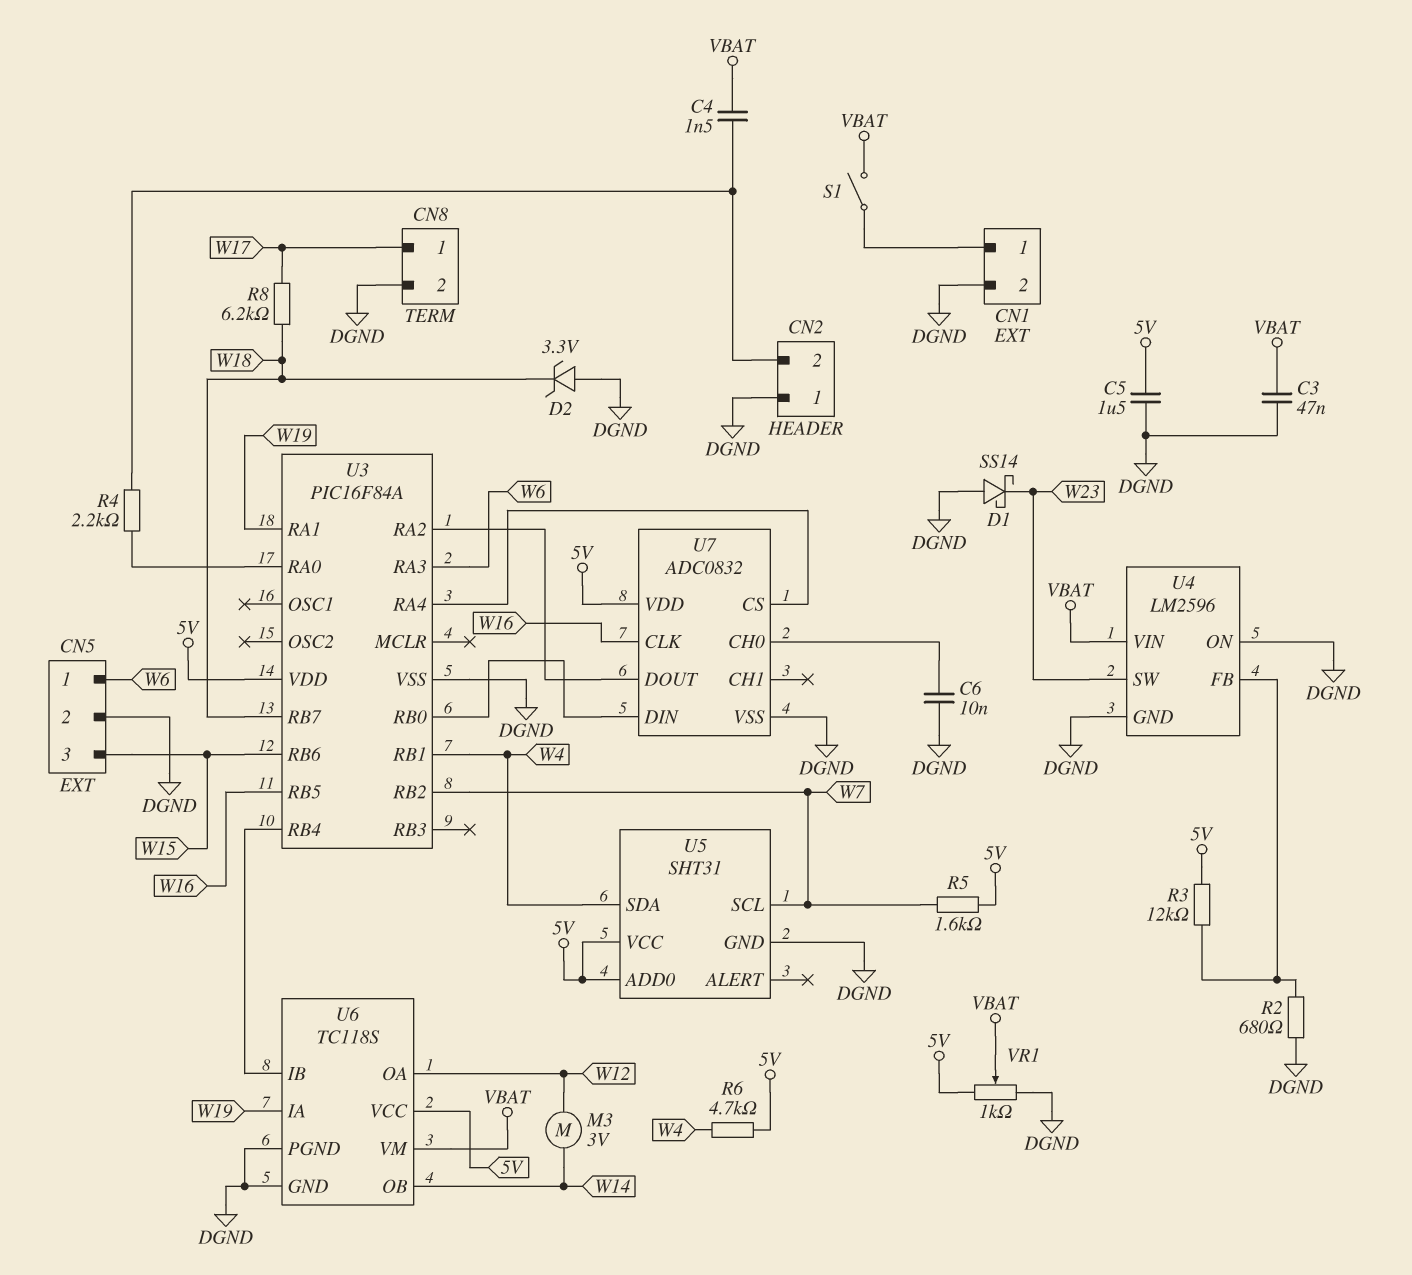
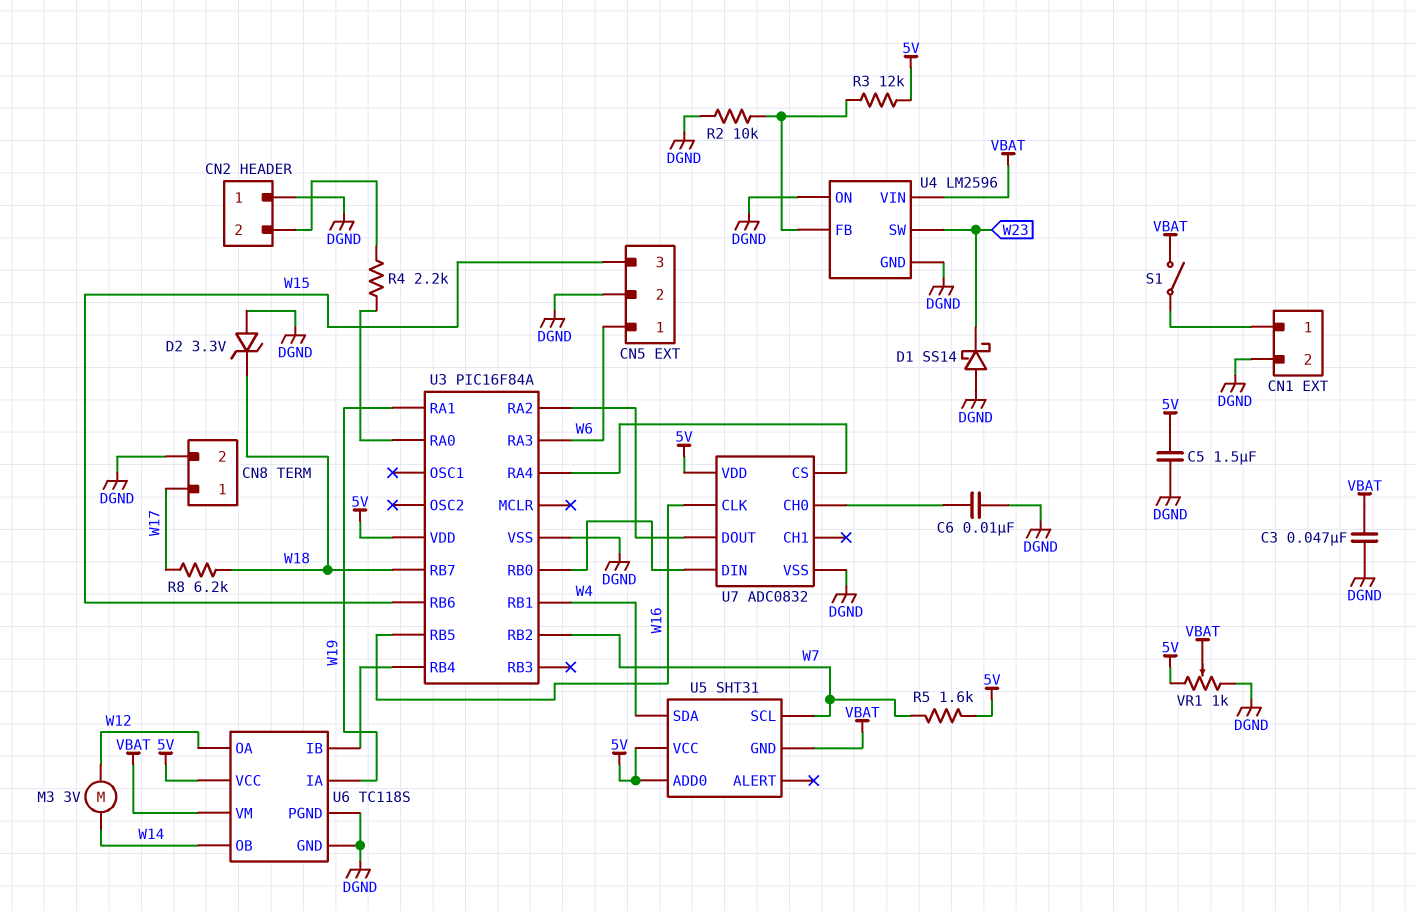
C4: 1.5nF (CN2/2, VBAT) -> none
R2: 680 (DGND, U4/FB) -> 10k (DGND, U4/FB)
R6: 4.7k (5V, W4) -> none
U5 pin GND: DGND -> VBAT

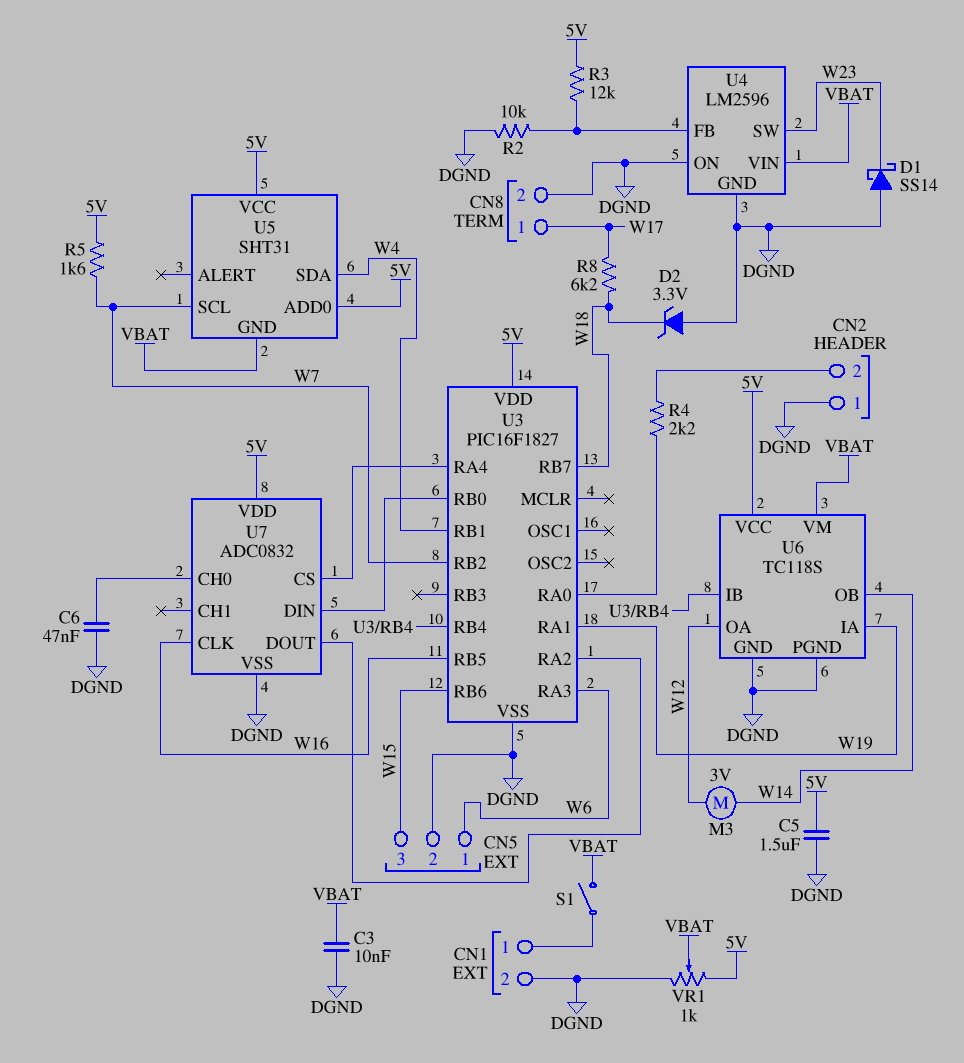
C3: 47nF (DGND, VBAT) -> 10nF (DGND, VBAT)
C6: 10nF (DGND, U7/CH0) -> 47nF (DGND, U7/CH0)
U3: PIC16F84A -> PIC16F1827

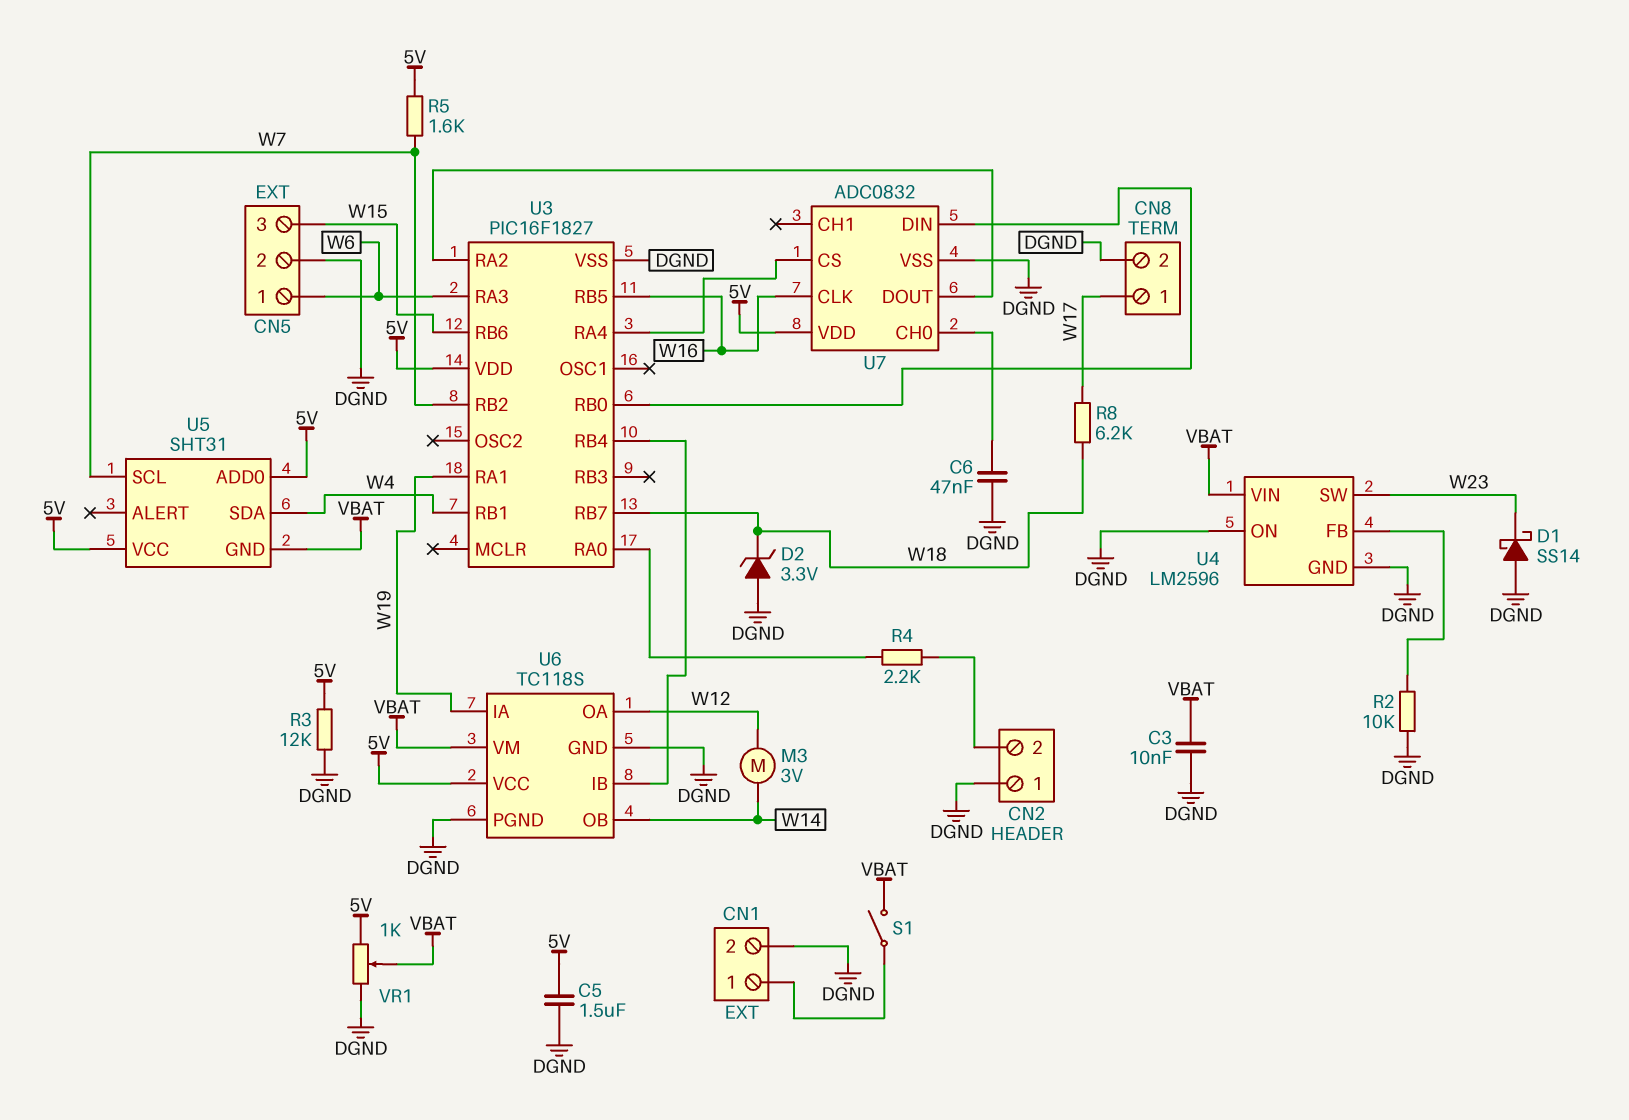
R3: 12k (5V, U4/FB) -> 12k (5V, DGND)

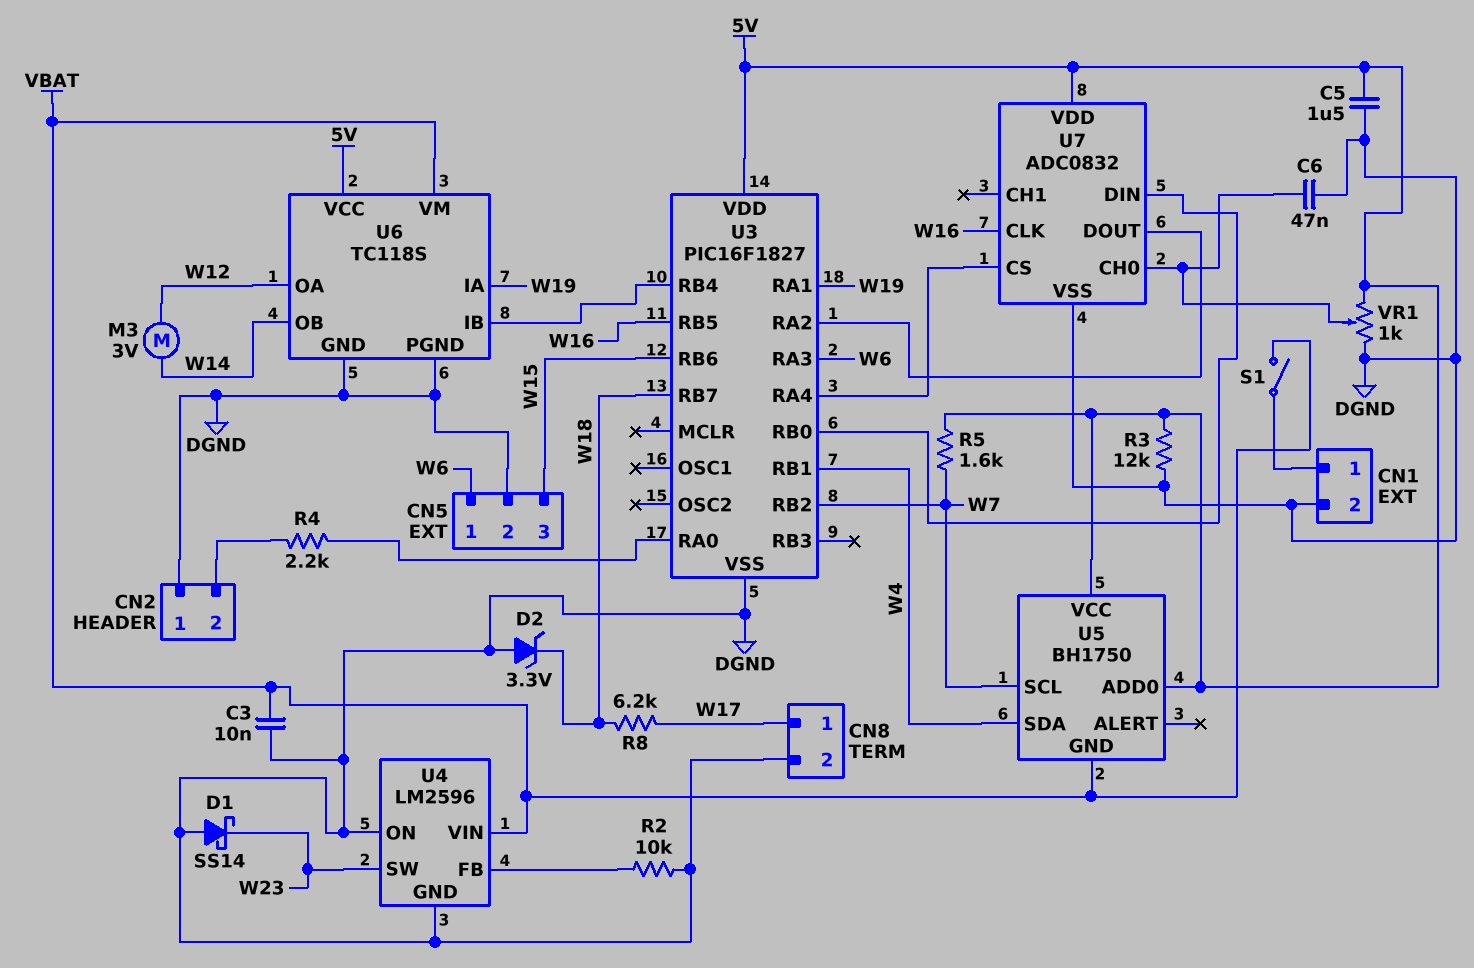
U5: SHT31 -> BH1750
VR1: 1k (5V, DGND, wiper VBAT) -> 1k (5V, DGND, wiper U7/CH0)

